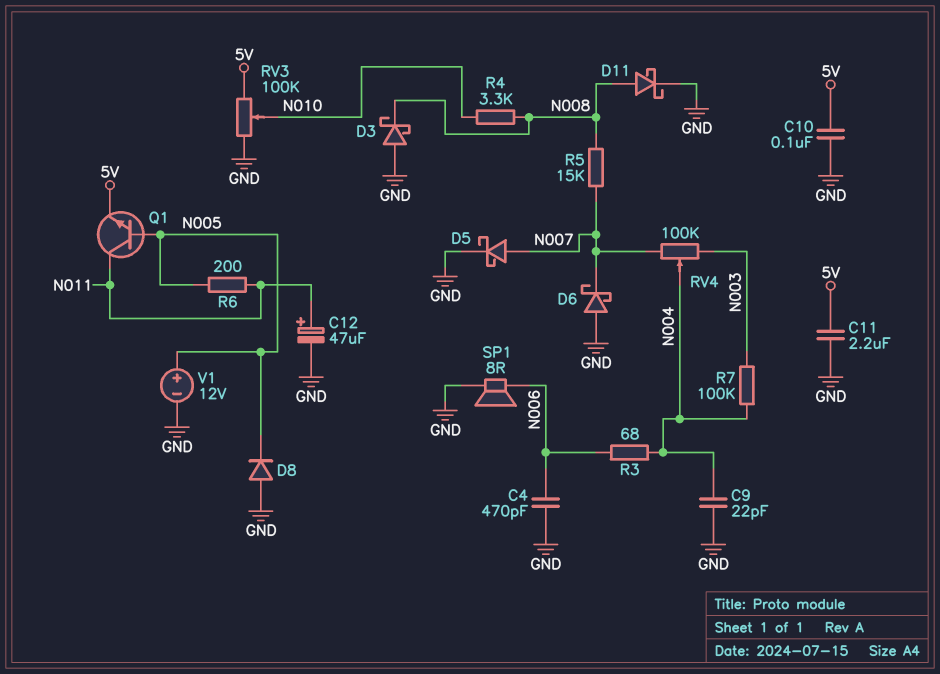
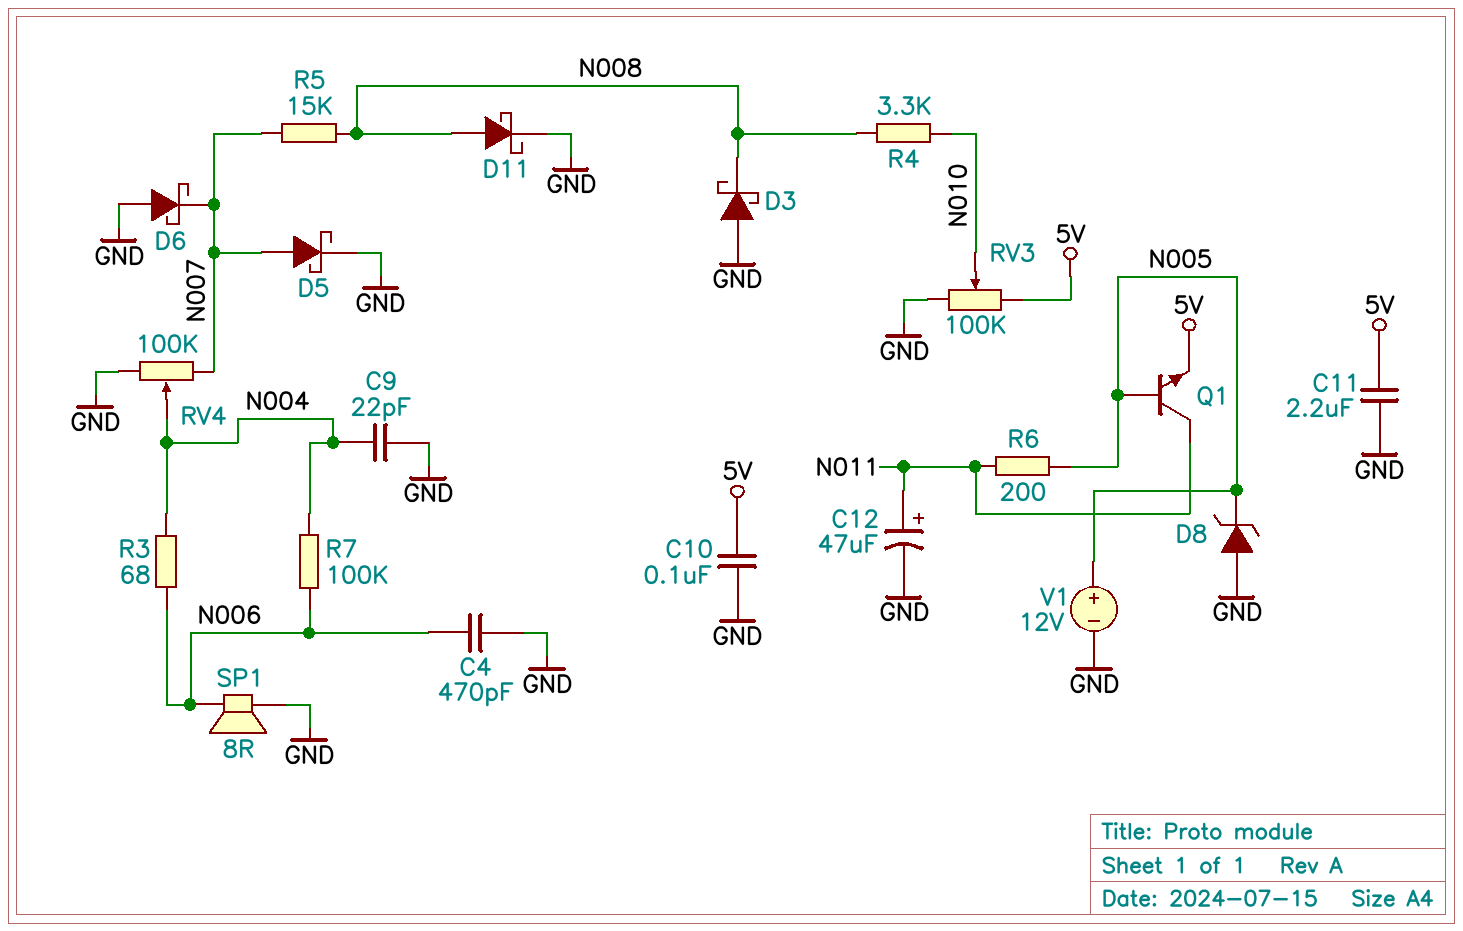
D8: diode (A GND, K N005) -> zener (A GND, K N005)
R7: 100k (N003, N004) -> 100k (N004, N006)
RV4: 100k (N003, N007, wiper N004) -> 100k (GND, N007, wiper N004)

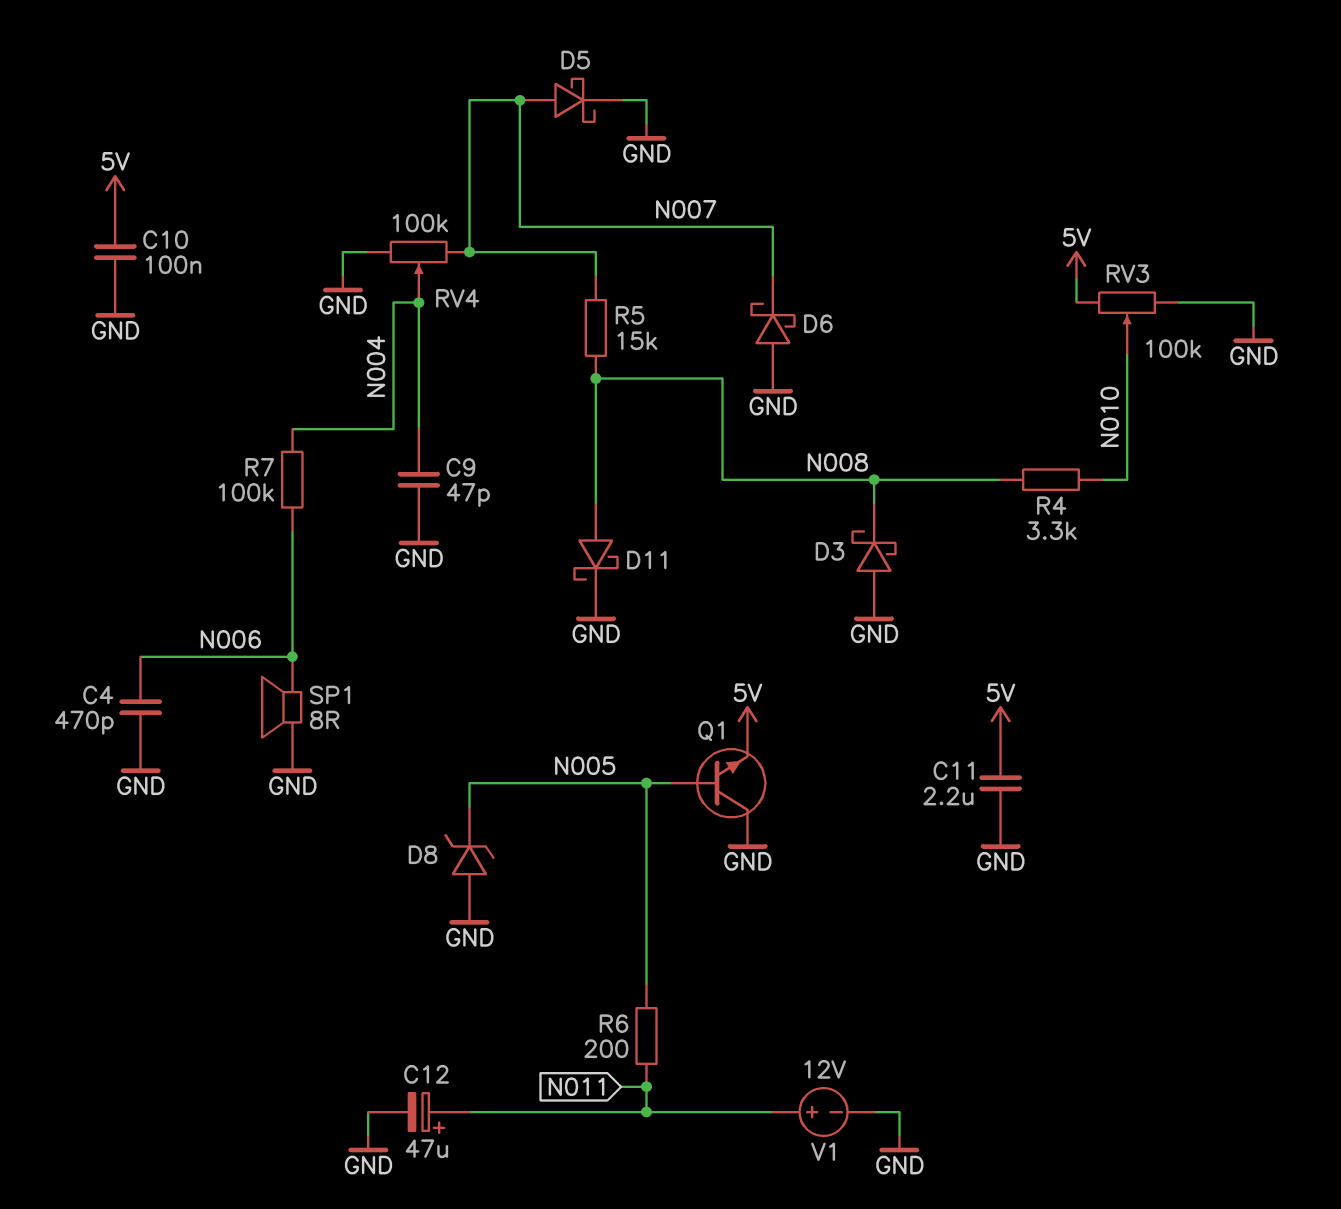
C9: 22pF (GND, N004) -> 47pF (GND, N004)
Q1: NPN (B N005, C N011, E 5V) -> NPN (B N005, C GND, E 5V)
R3: 68 (N004, N006) -> none
V1: 12V (plus N005, minus GND) -> 12V (plus N011, minus GND)

